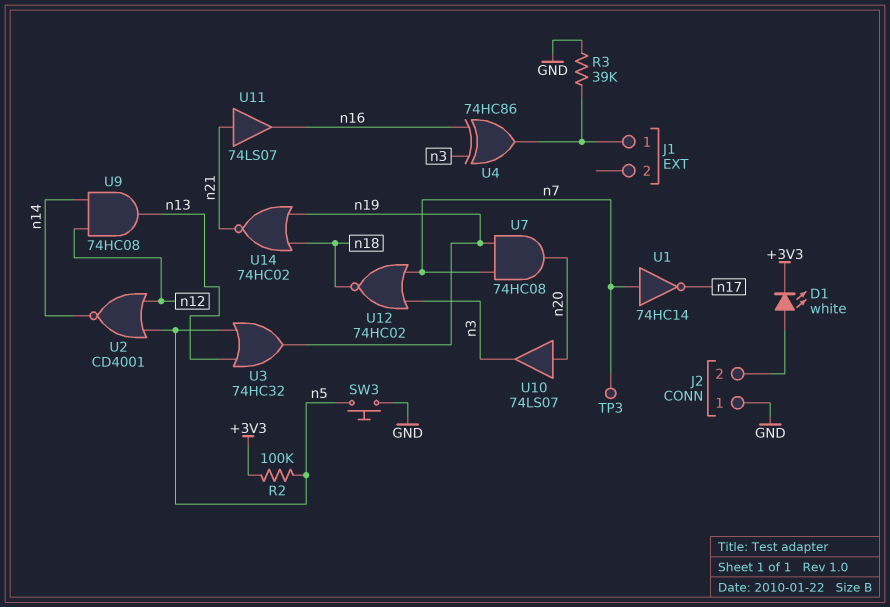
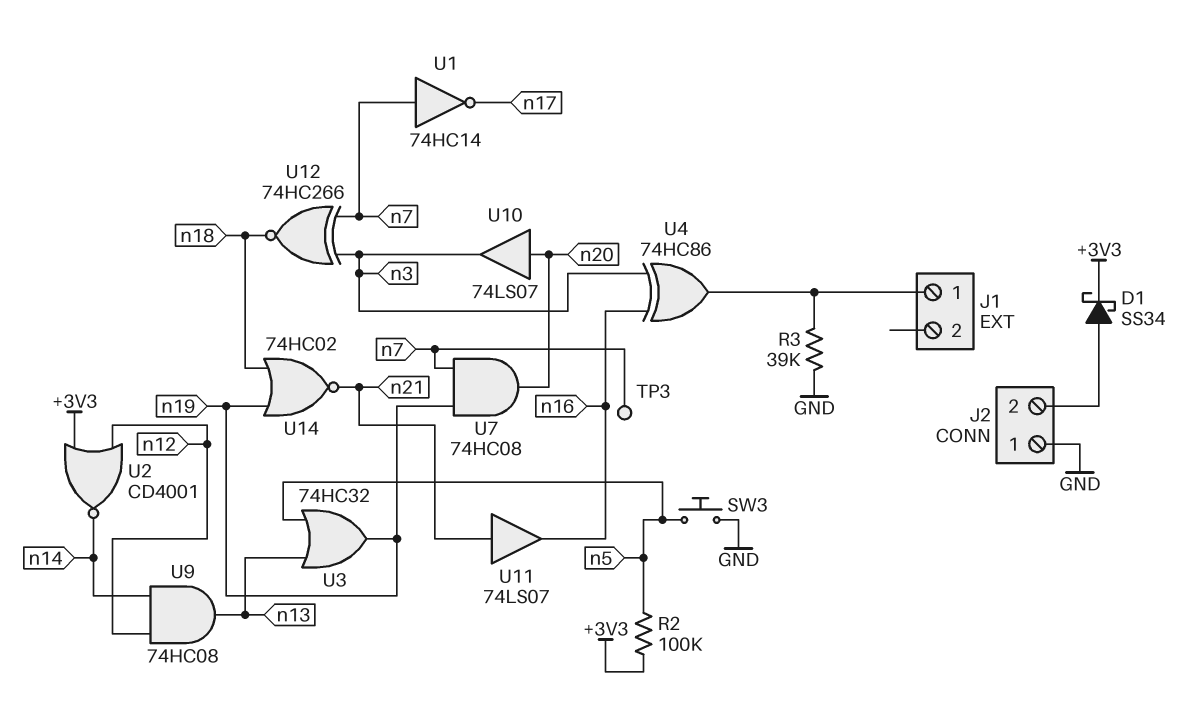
D1: LED white (A J2/2, K +3V3) -> schottky SS34 (A J2/2, K +3V3)
U2: NOR CD4001 (in n5, in n12, out n14) -> NOR CD4001 (in +3V3, in n12, out n14)
U12: NOR 74HC02 (in n3, in n7, out n18) -> XNOR 74HC266 (in n3, in n7, out n18)

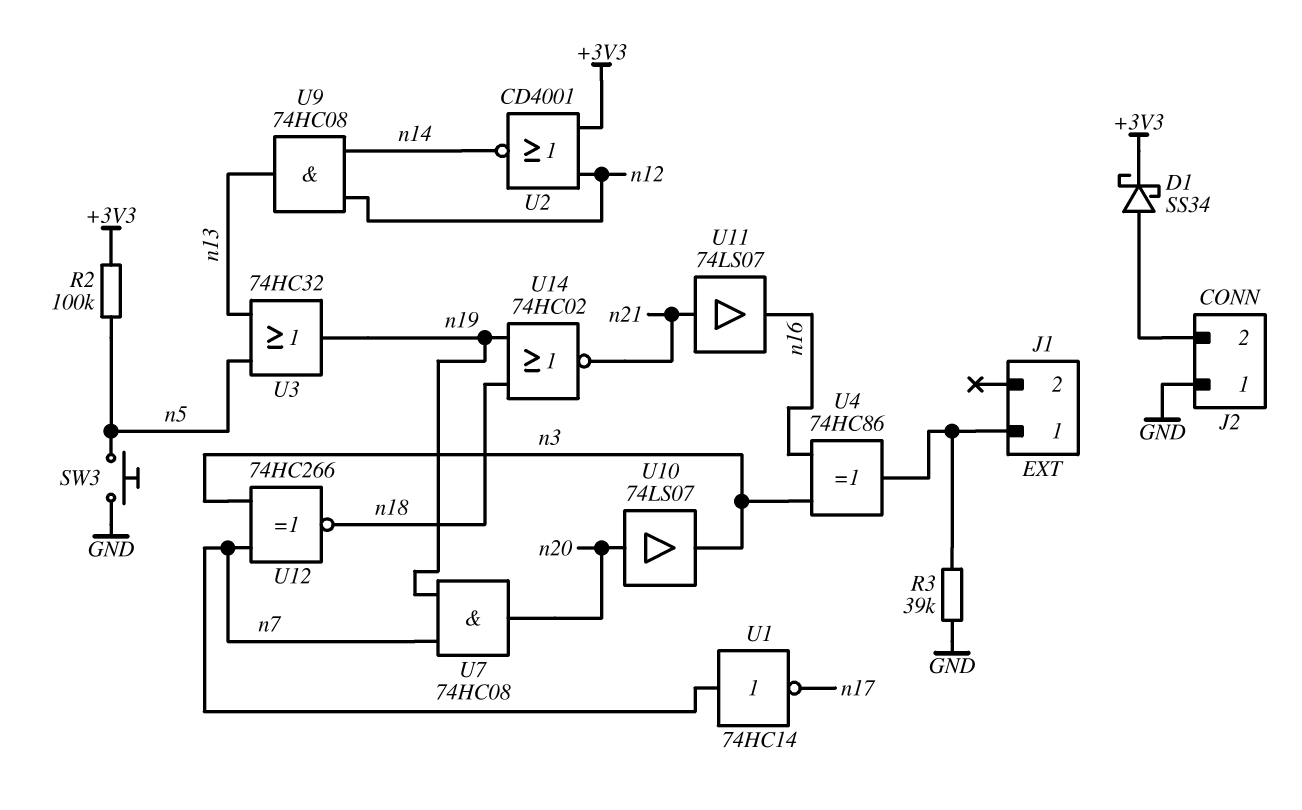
TP3: test point (n7) -> none

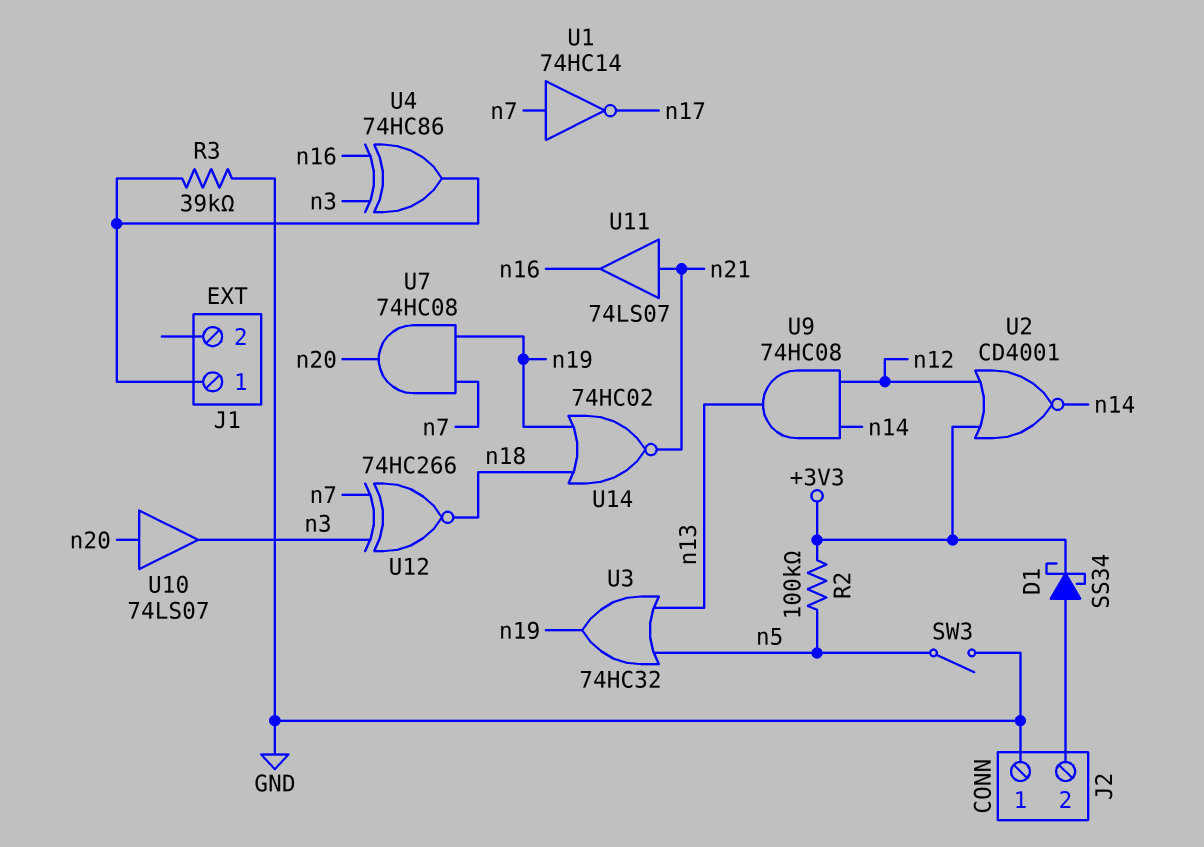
SW3: button (GND, n5) -> switch (GND, n5)

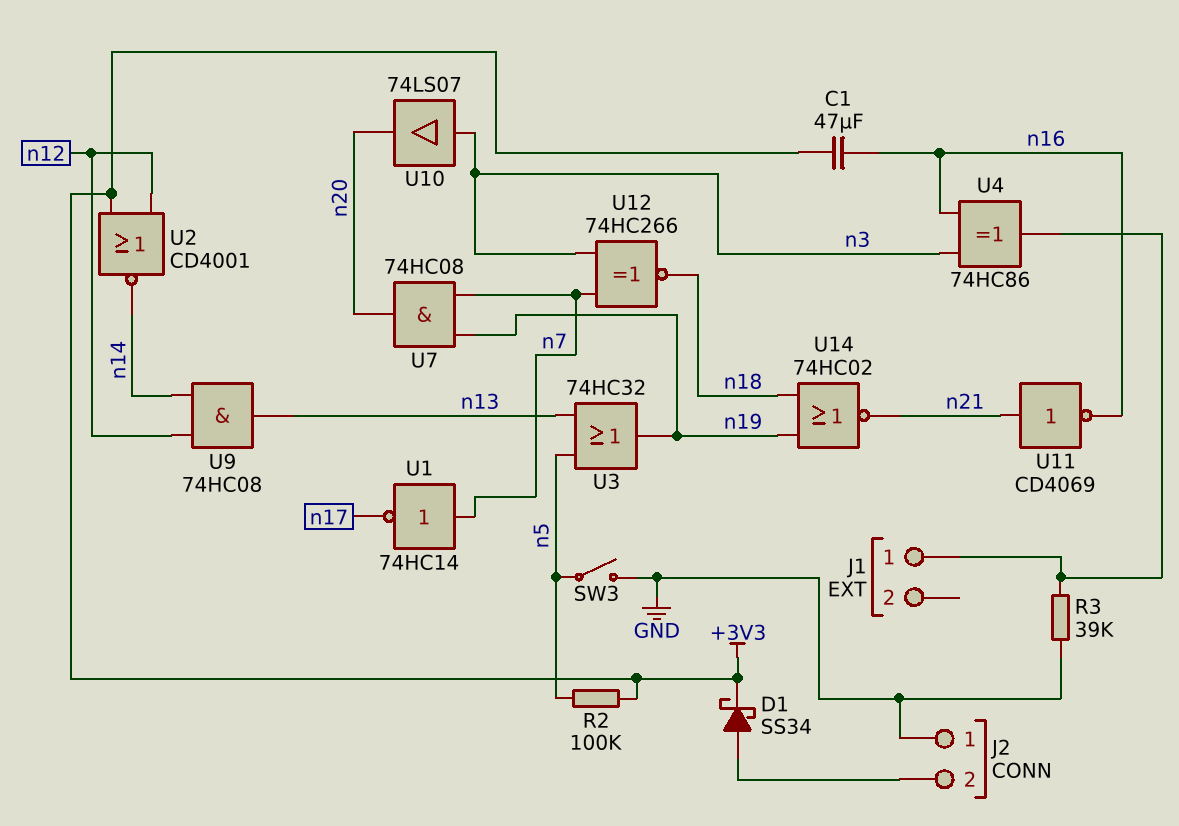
C1: none -> 47uF (+3V3, n16)
U10: buffer 74LS07 (in n20, out n3) -> buffer 74LS07 (in n3, out n20)
U11: buffer 74LS07 (in n21, out n16) -> NOT CD4069 (in n21, out n16)

